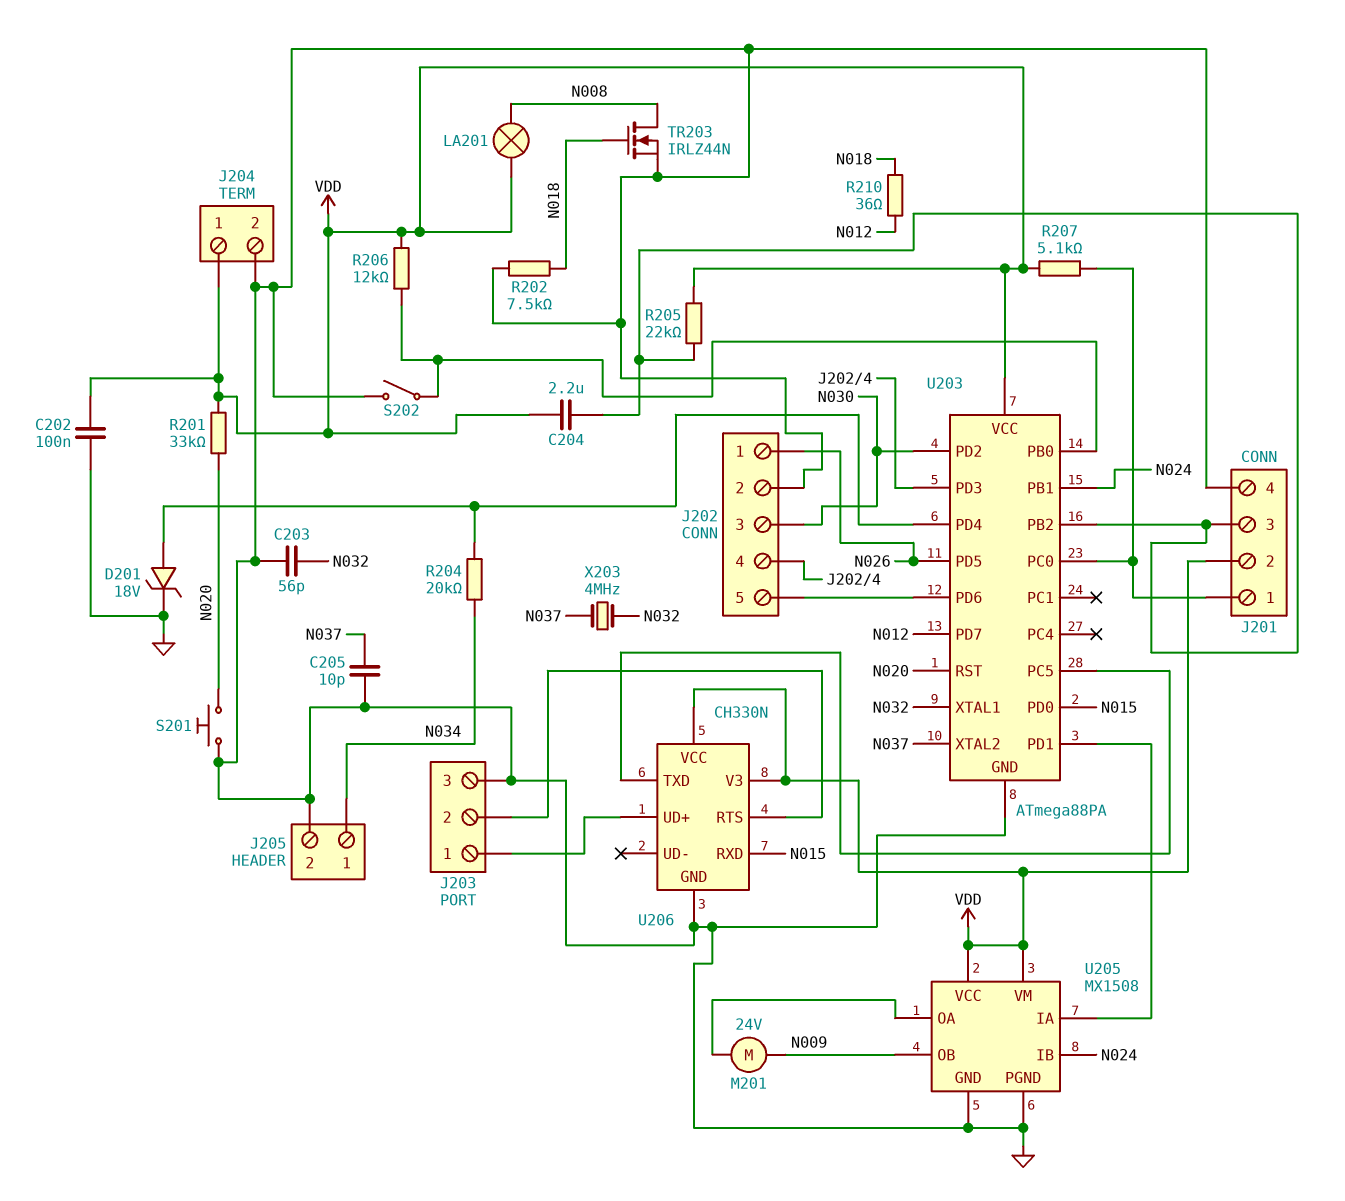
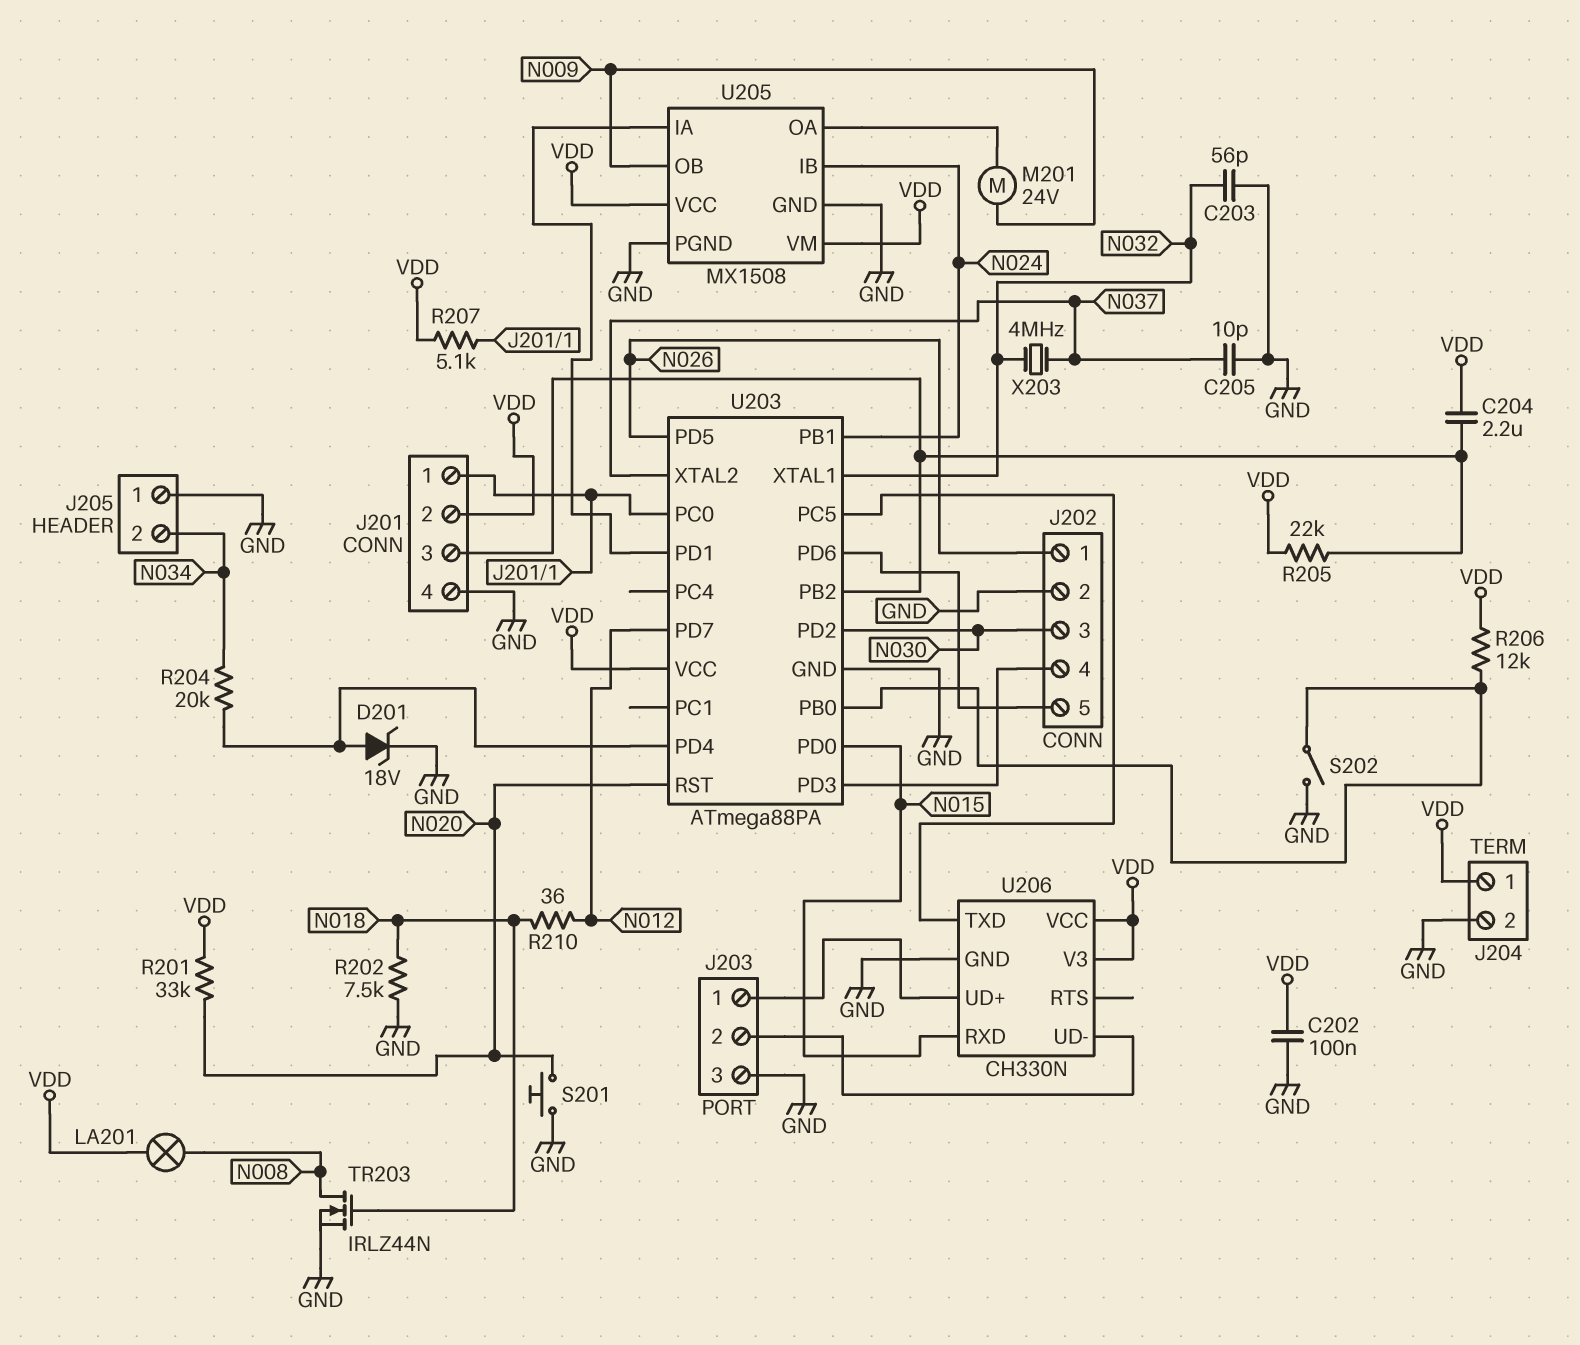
J205 pin 1: N034 -> GND
J205 pin 2: GND -> N034
U206 pin RTS: J203/2 -> none
U206 pin UD-: none -> J203/2

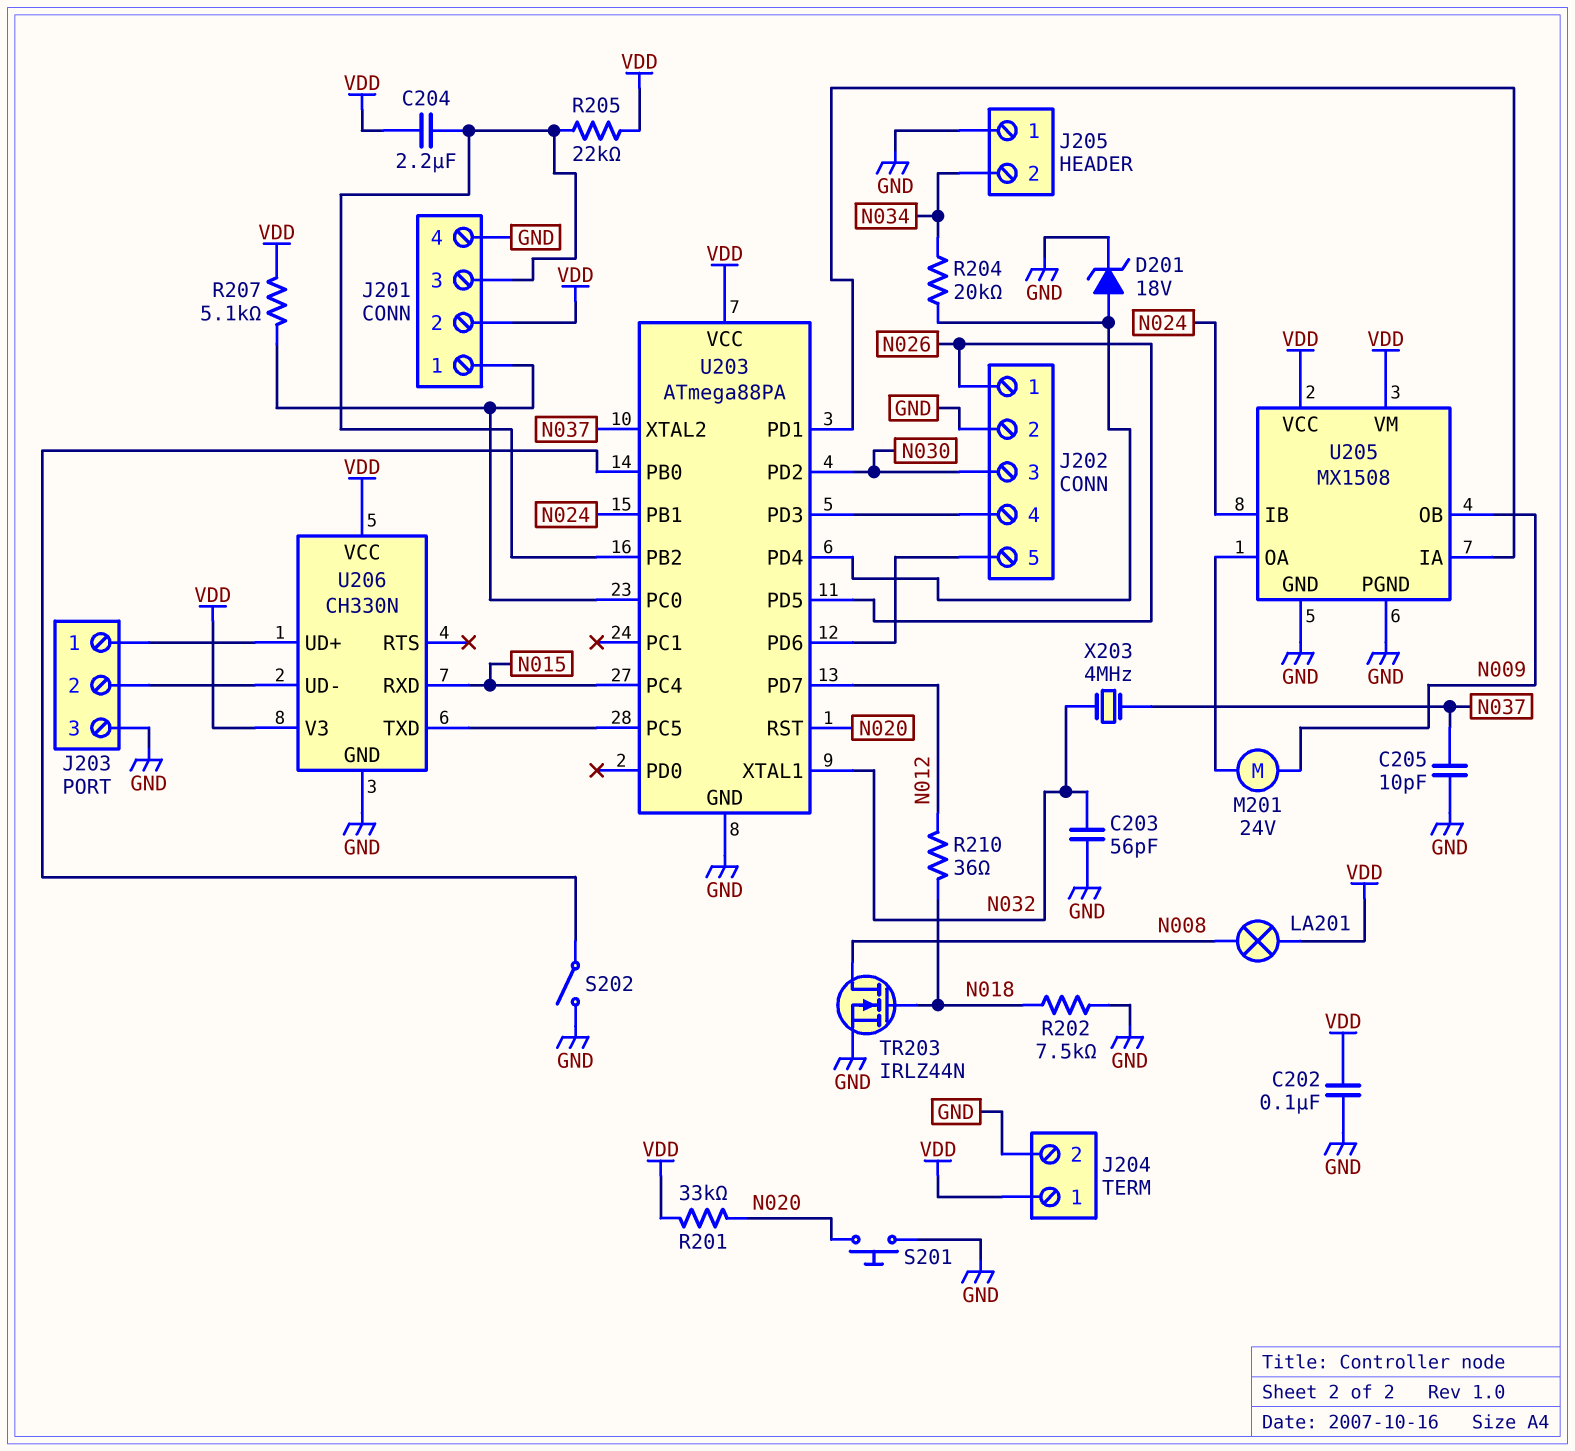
R206: 12k (U203/PB0, VDD) -> none
U203 pin PC4: none -> N015
U203 pin PD0: N015 -> none

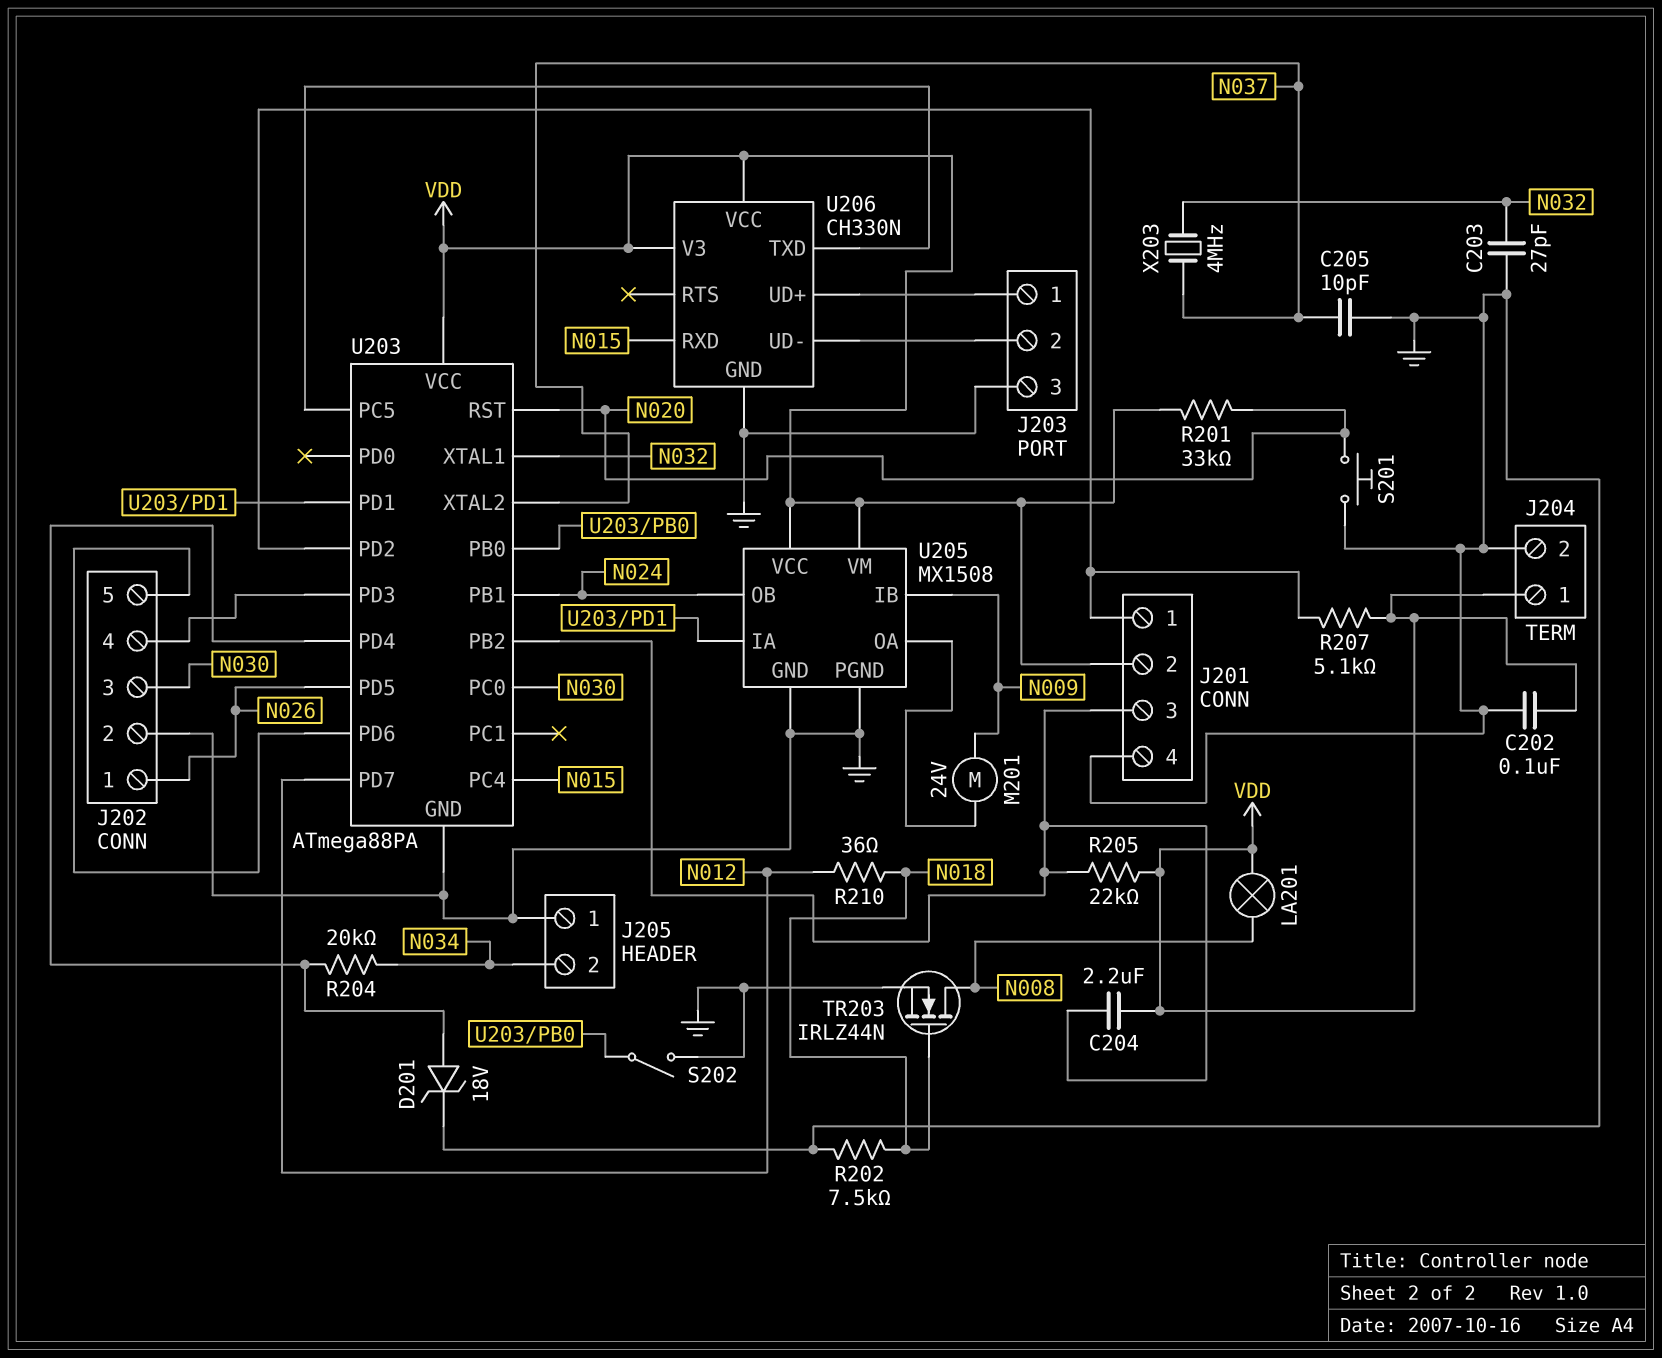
C203: 56pF (GND, N032) -> 27pF (GND, N032)
U203 pin PC0: J201/1 -> N030
U203 pin PD2: N030 -> J201/1
U205 pin IB: N024 -> N009
U205 pin OB: N009 -> N024

